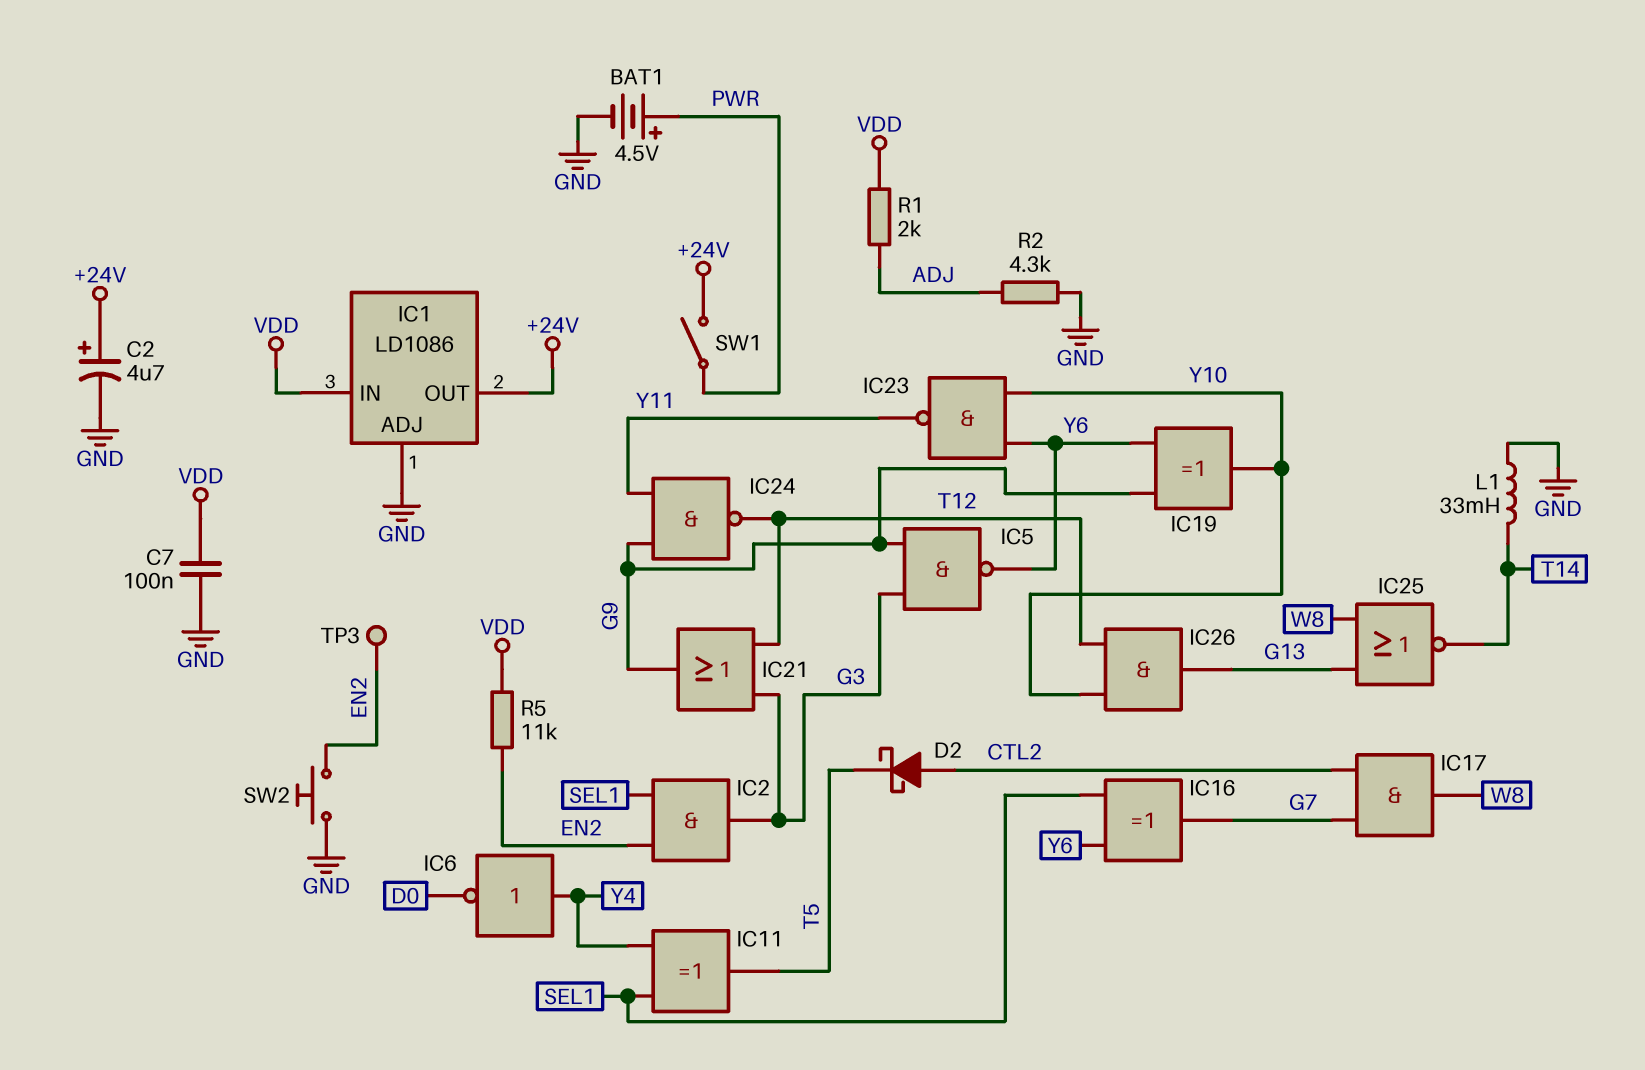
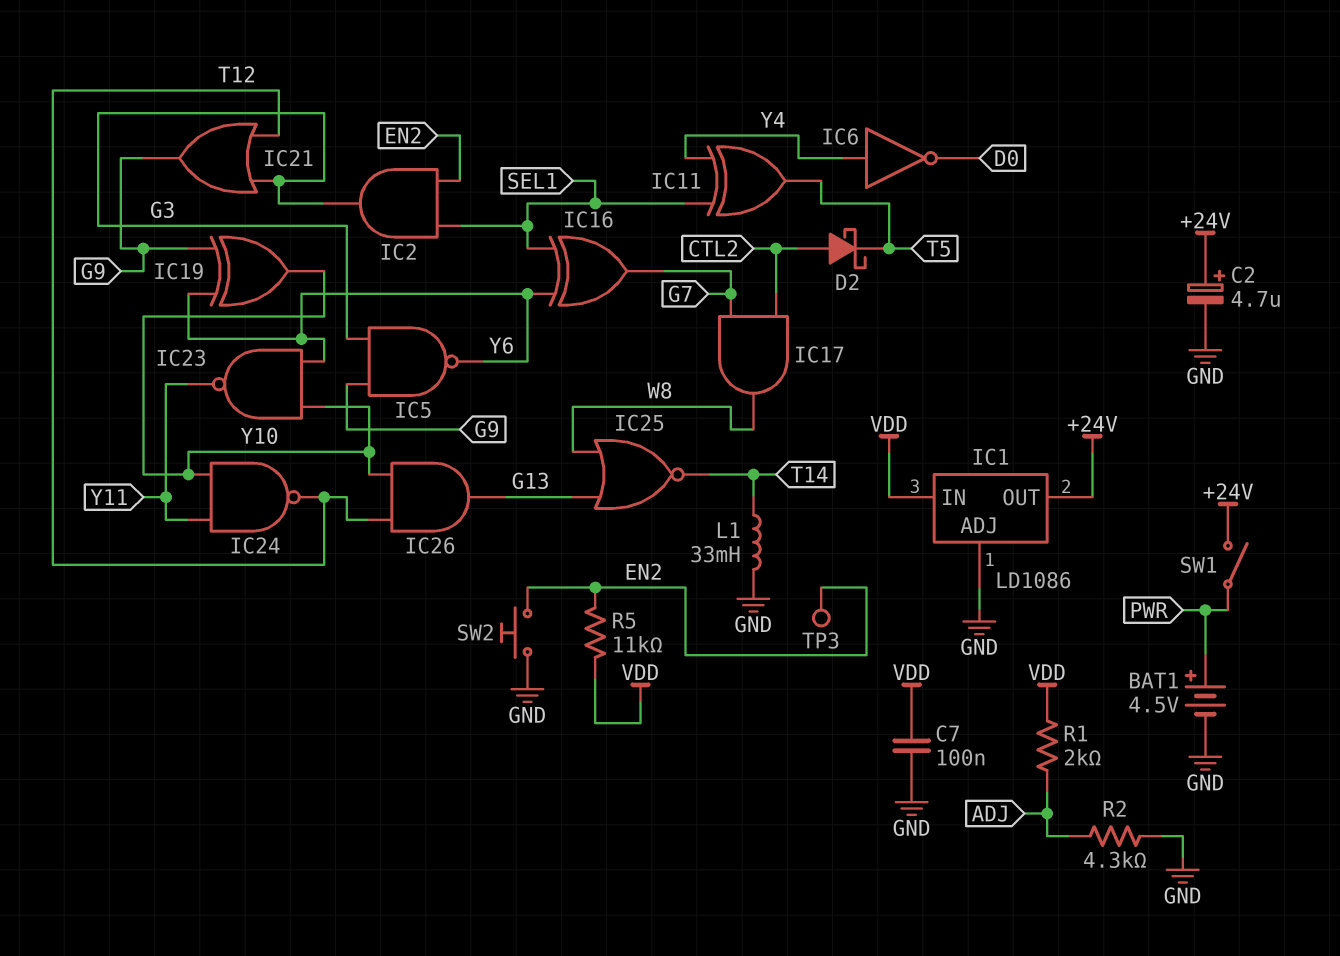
IC24: NAND (in G9, in Y11, out T12) -> NAND (in Y10, in Y11, out T12)

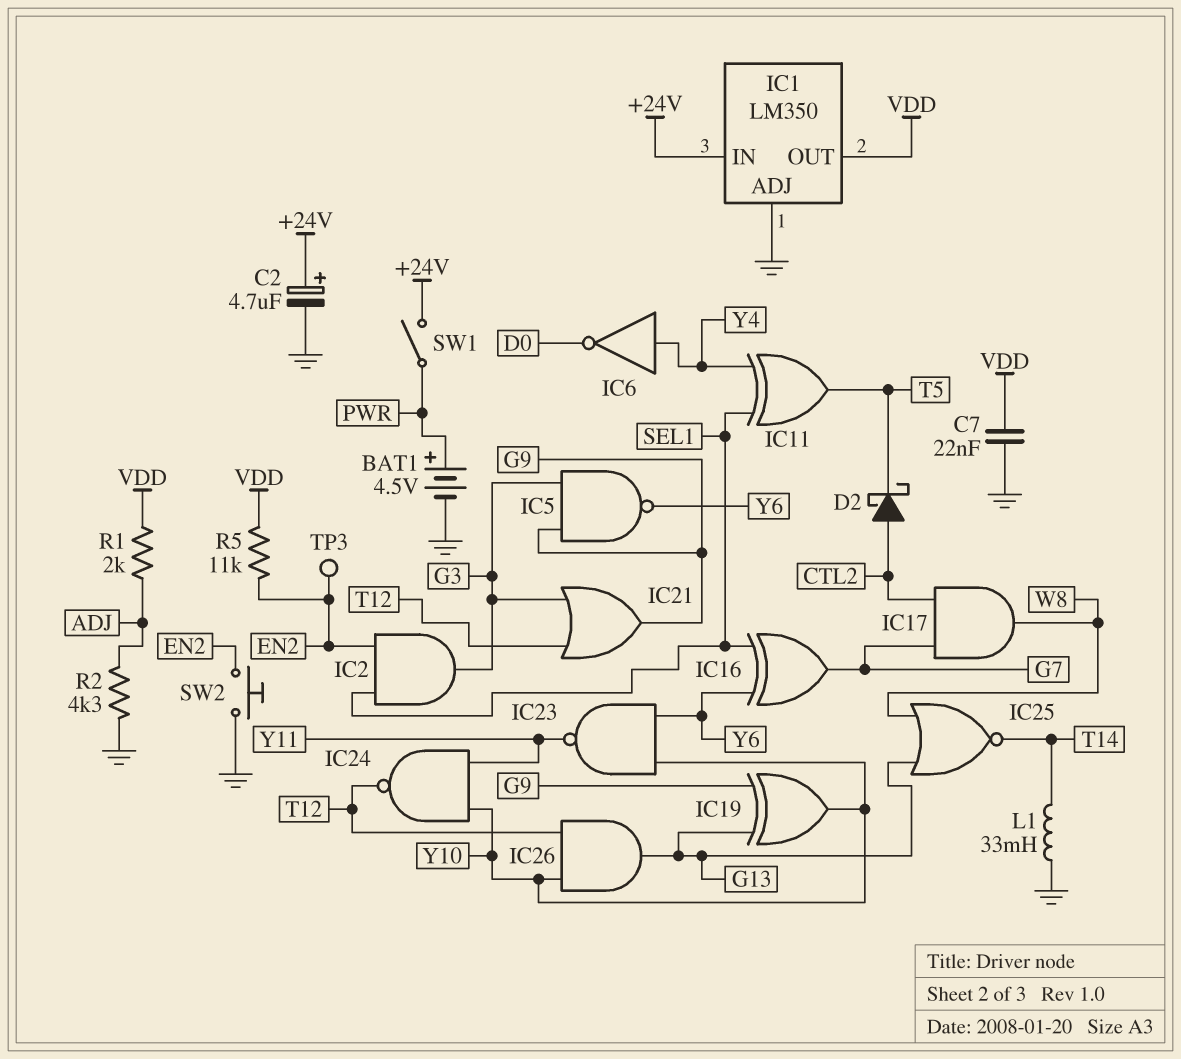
C7: 100nF (GND, VDD) -> 22nF (GND, VDD)
IC1: LD1086 -> LM350
IC1 pin IN: VDD -> +24V
IC1 pin OUT: +24V -> VDD
IC19: XOR (in G9, in Y6, out Y10) -> XOR (in G9, in G13, out Y10)

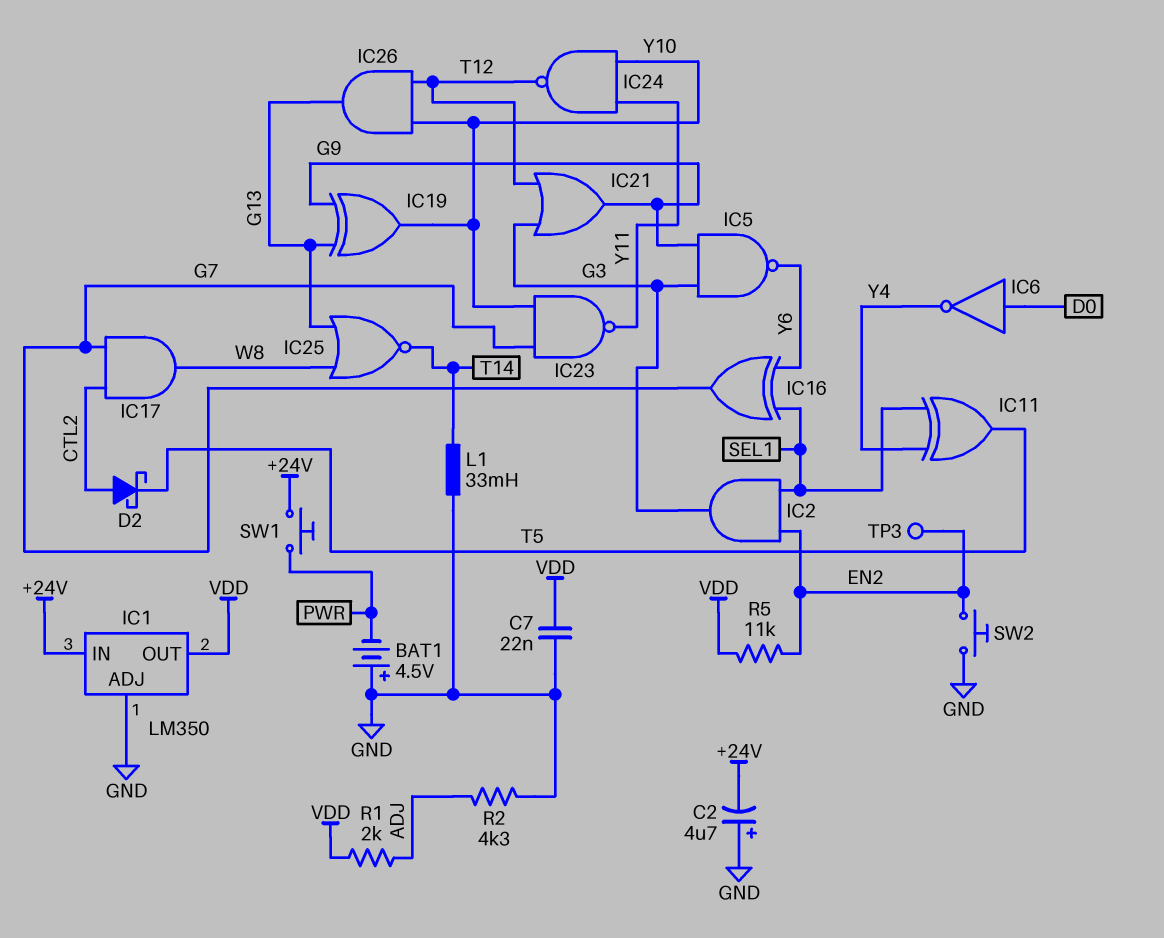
BAT1: 4.5V (plus PWR, minus GND) -> 4.5V (plus GND, minus PWR)
C2: 4.7uF (plus +24V, minus GND) -> 4.7uF (plus GND, minus +24V)
IC6: NOT (in Y4, out D0) -> NOT (in D0, out Y4)
IC23: NAND (in Y6, in Y10, out Y11) -> NAND (in G7, in Y10, out Y11)
SW1: switch (+24V, PWR) -> button (+24V, PWR)

